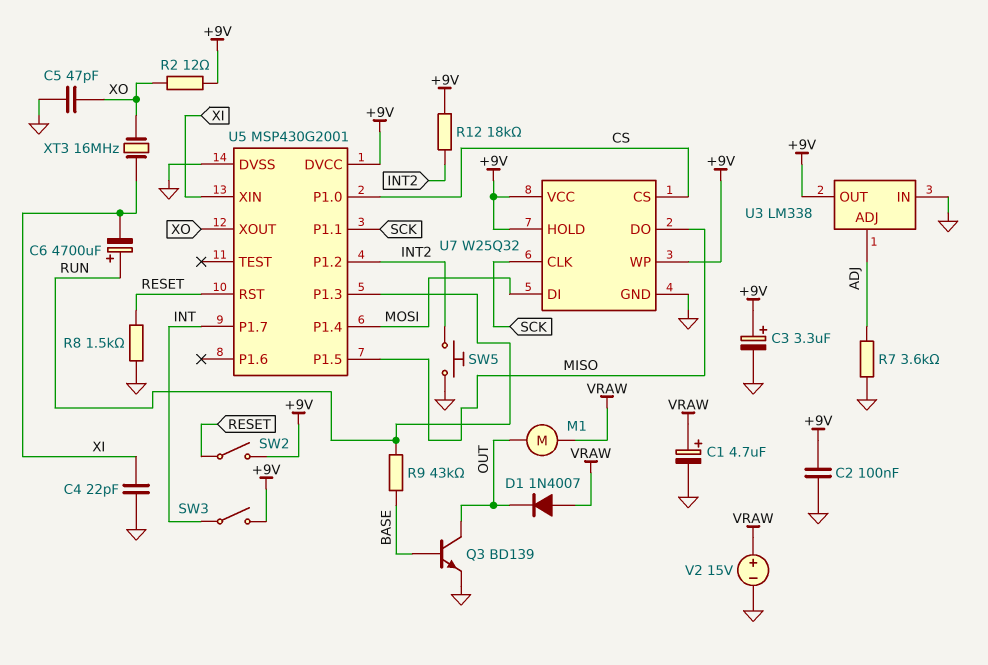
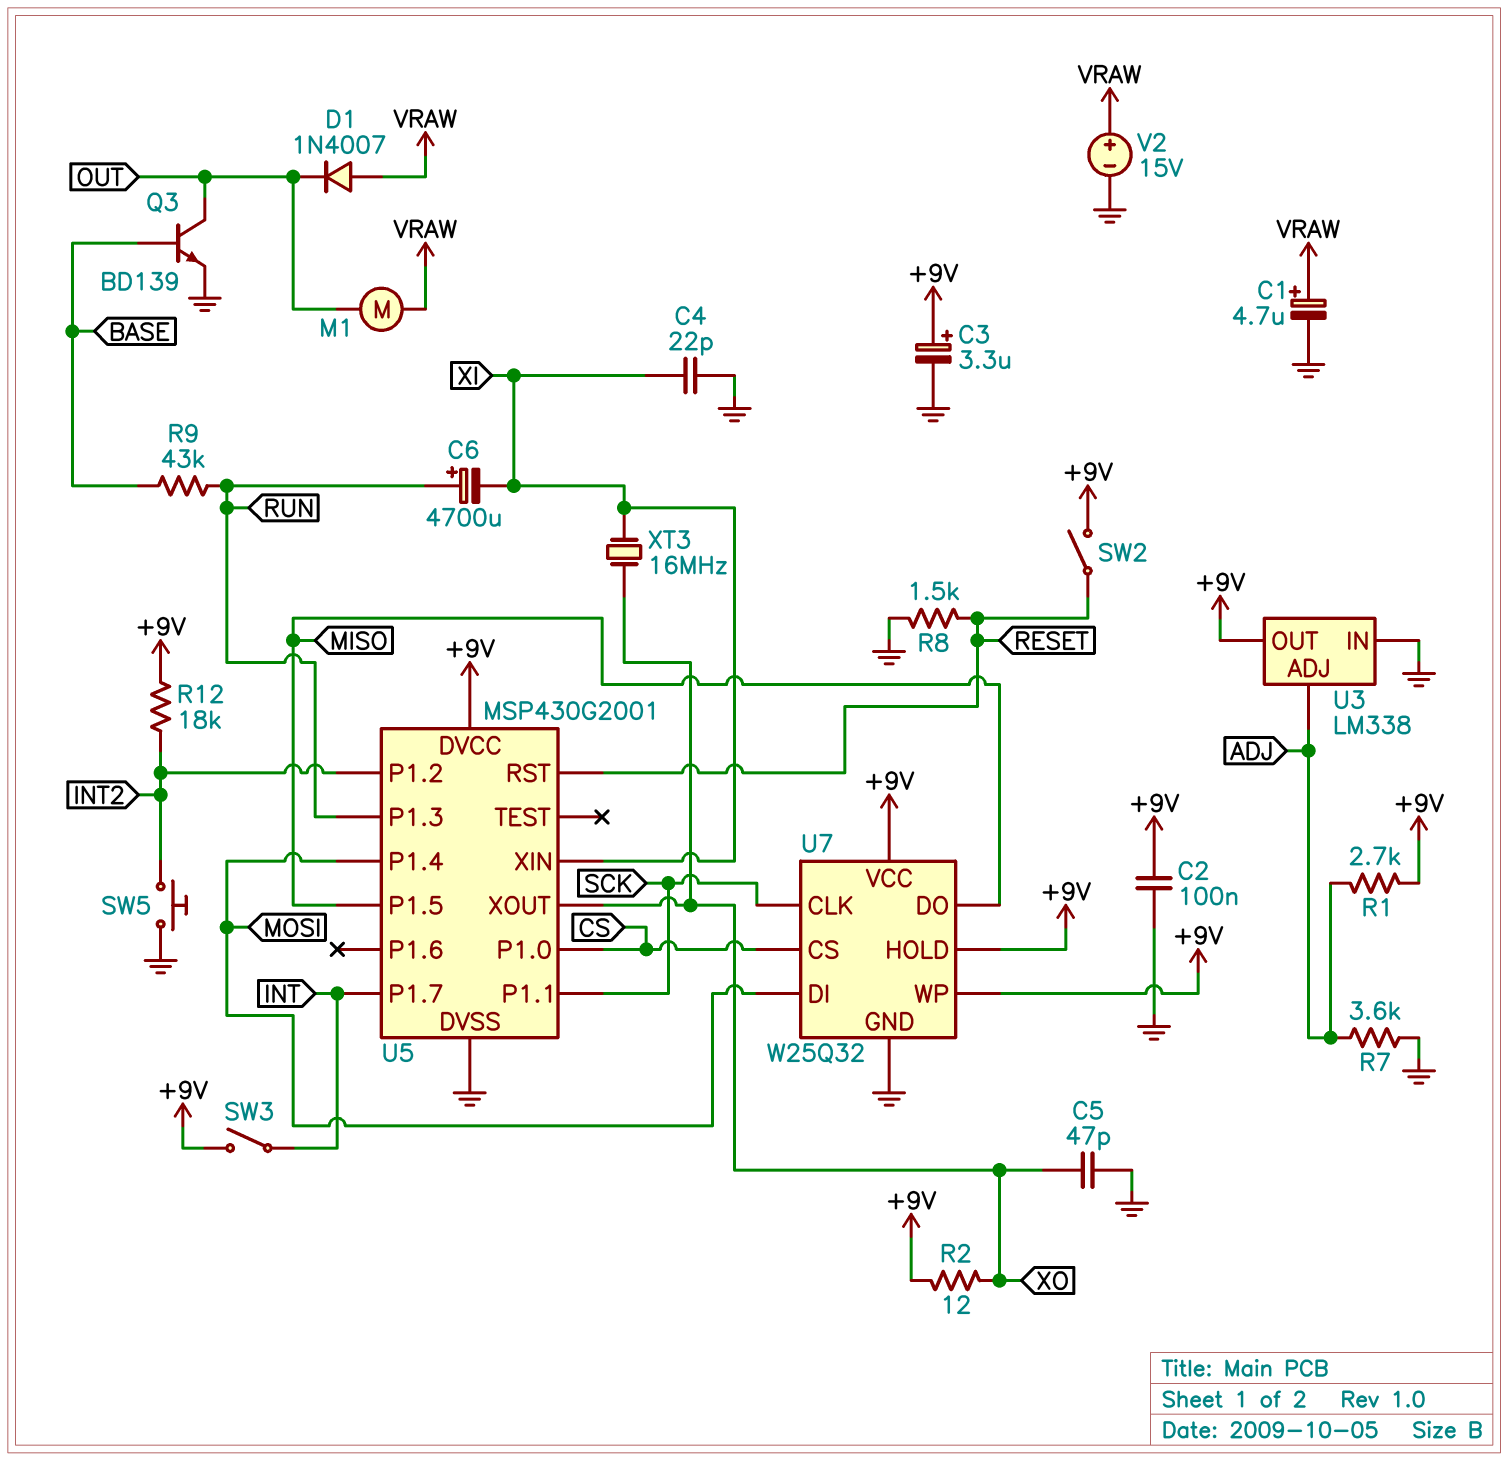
R1: none -> 2.7k (+9V, ADJ)

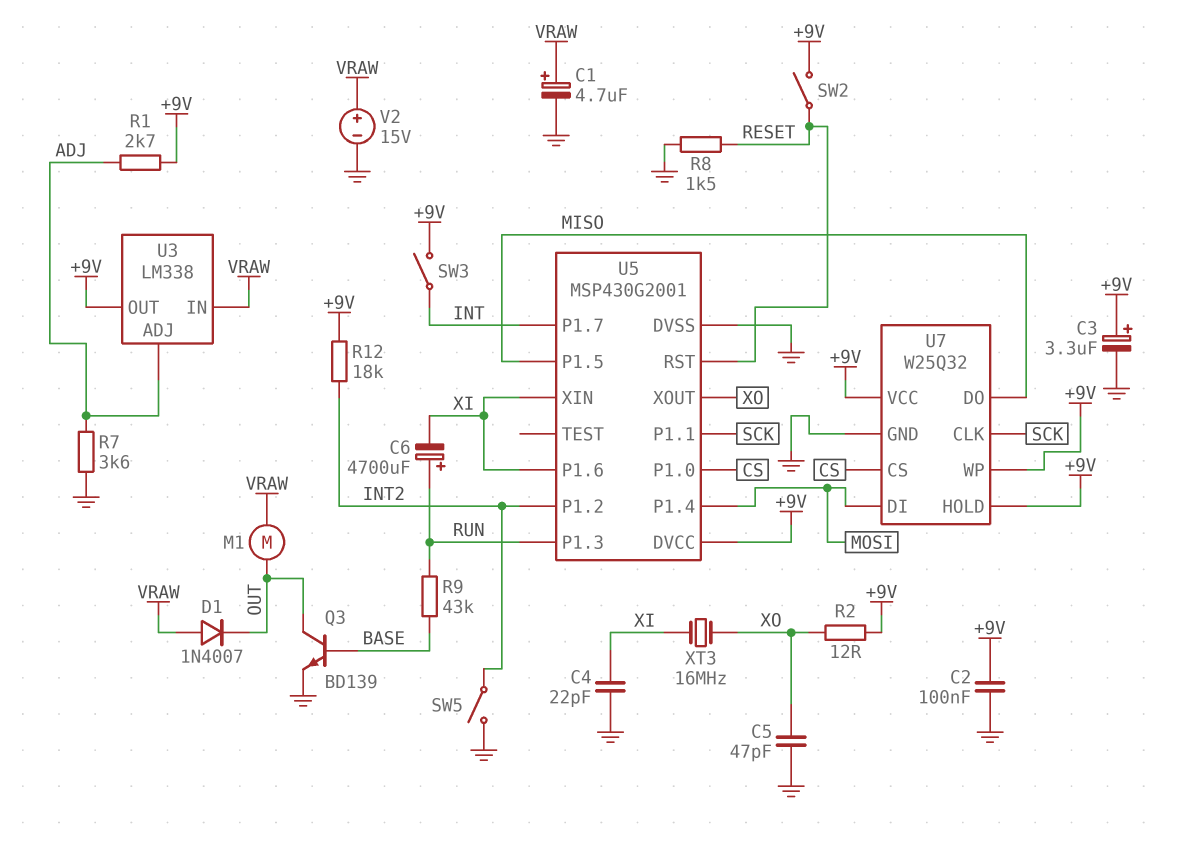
SW5: button (GND, INT2) -> switch (GND, INT2)
U3 pin IN: GND -> VRAW
U5 pin P1.6: none -> XI

